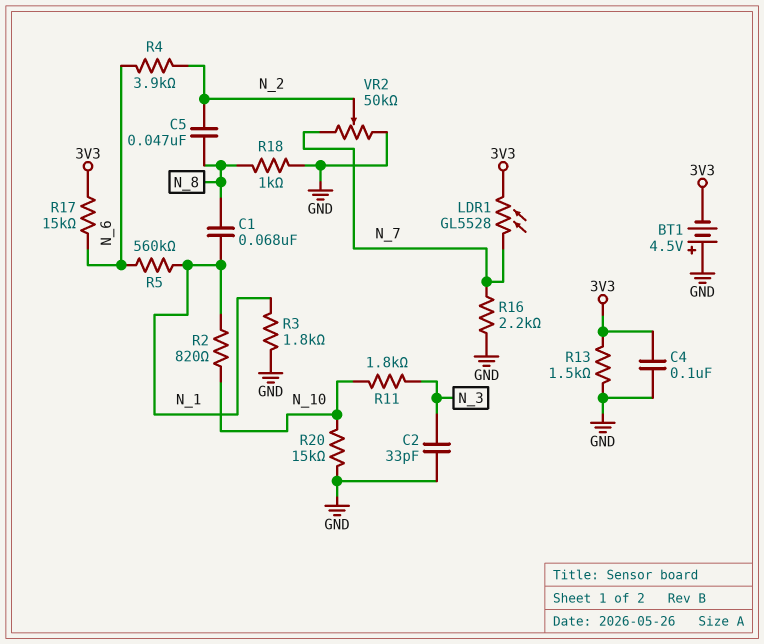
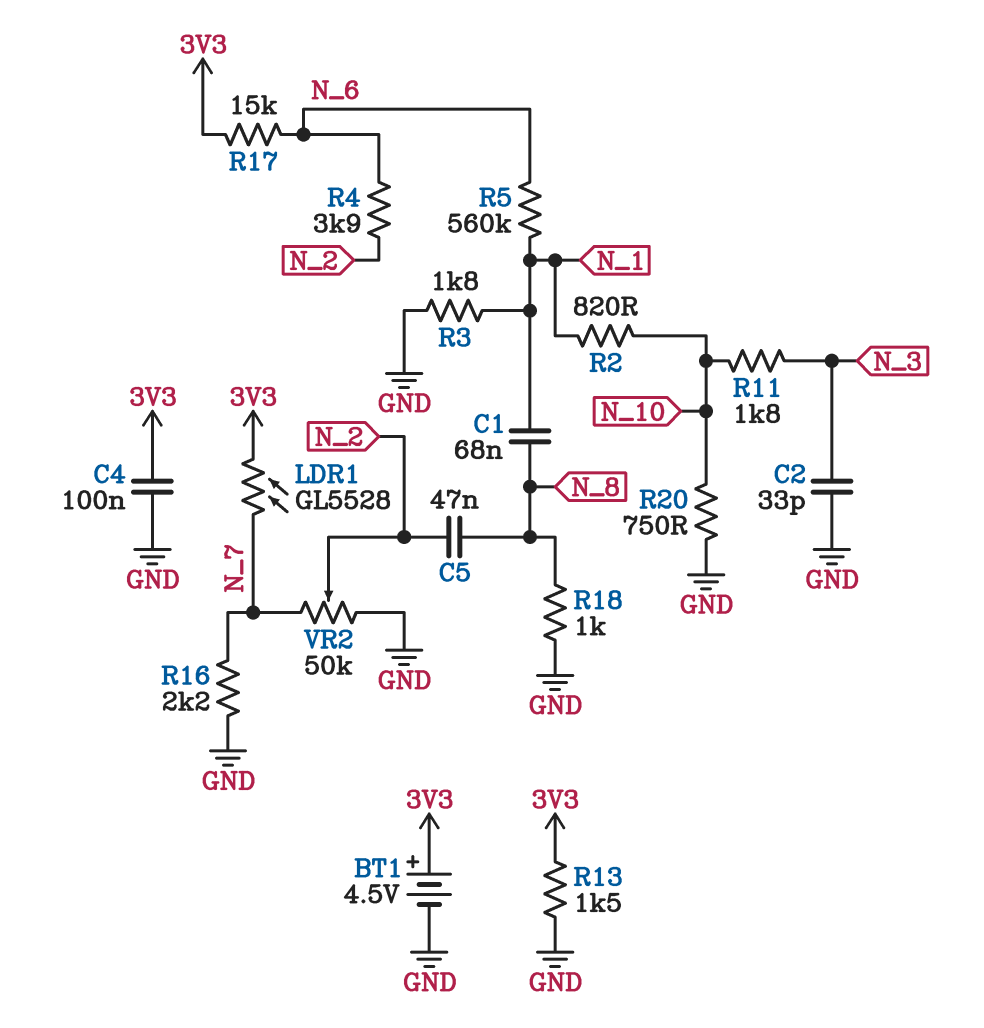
BT1: 4.5V (plus GND, minus 3V3) -> 4.5V (plus 3V3, minus GND)
R20: 15k (GND, N_10) -> 750 (GND, N_10)

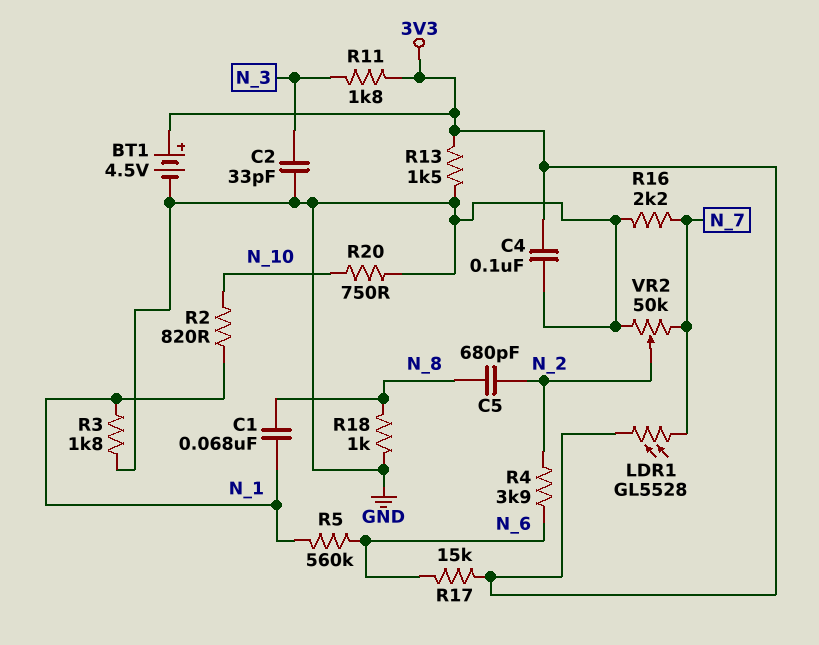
C5: 47nF (N_2, N_8) -> 680pF (N_2, N_8)
R11: 1.8k (N_3, N_10) -> 1.8k (3V3, N_3)

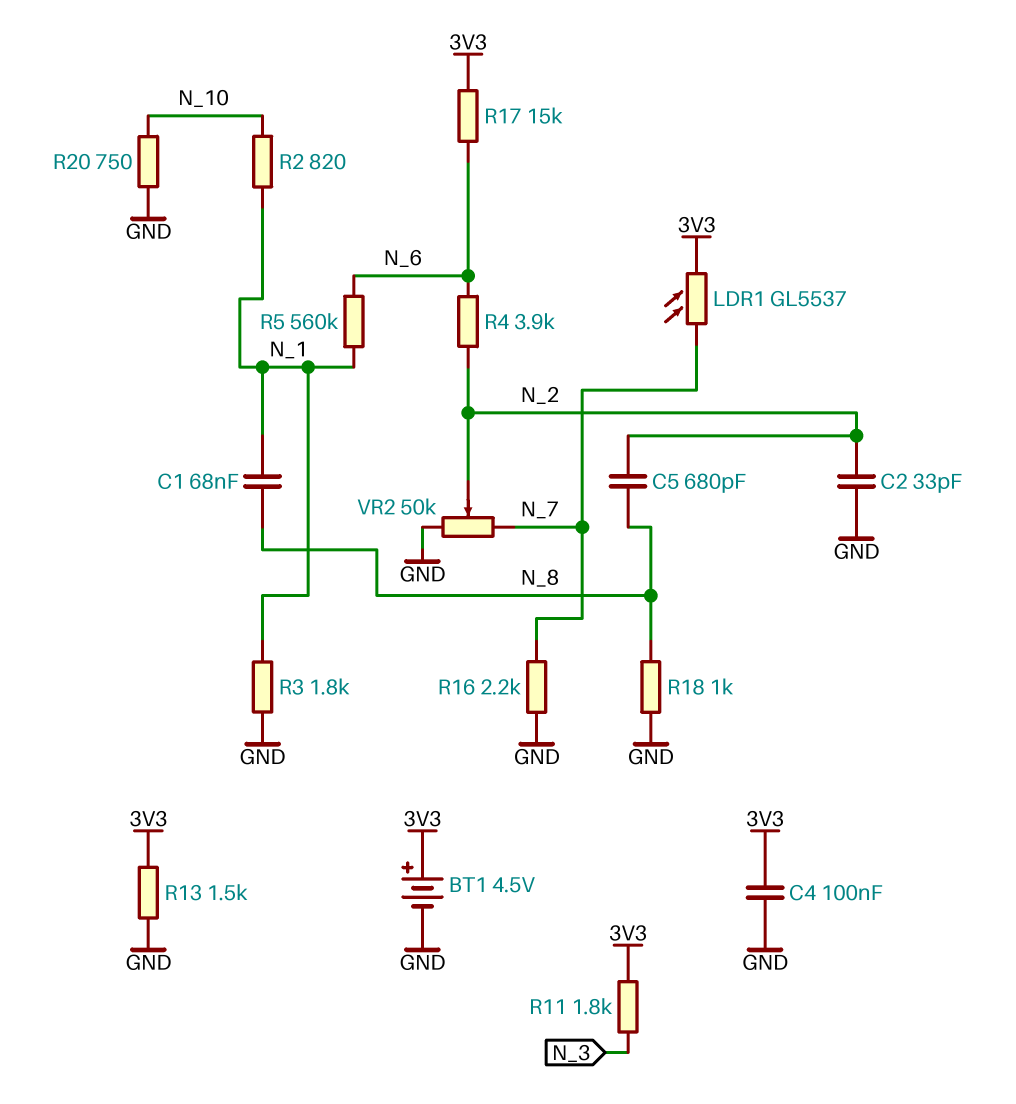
C2: 33pF (GND, N_3) -> 33pF (GND, N_2)
LDR1: GL5528 (3V3, N_7) -> GL5537 (3V3, N_7)

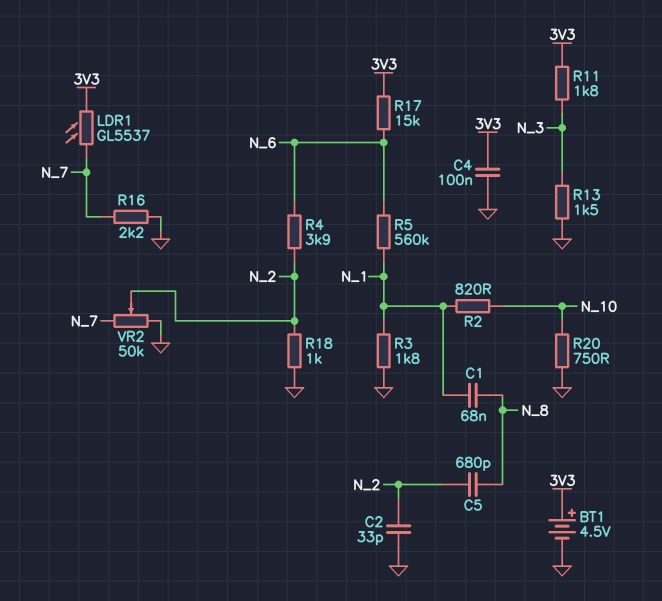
R13: 1.5k (3V3, GND) -> 1.5k (GND, N_3)
R18: 1k (GND, N_8) -> 1k (GND, N_2)

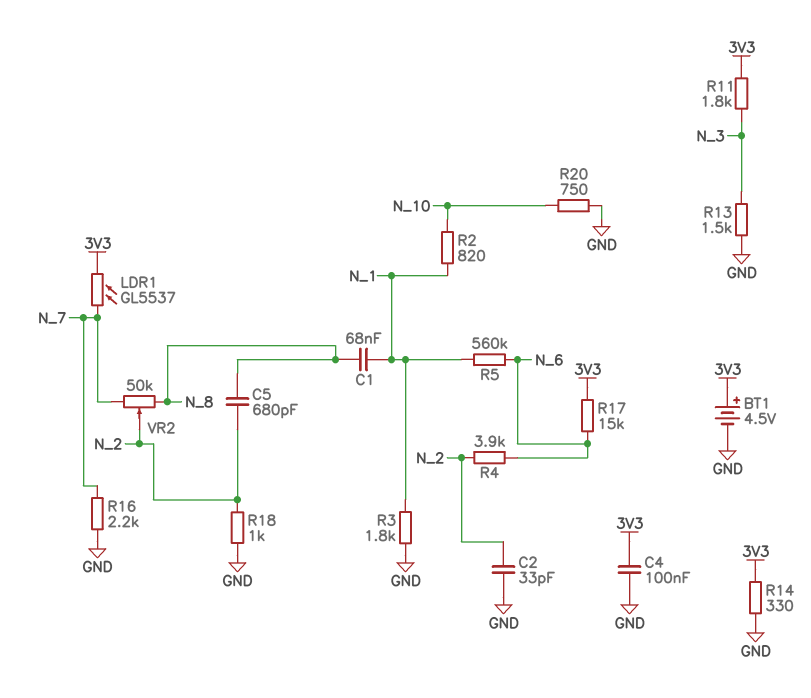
R14: none -> 330 (3V3, GND)
VR2: 50k (GND, N_7, wiper N_2) -> 50k (N_7, N_8, wiper N_2)

